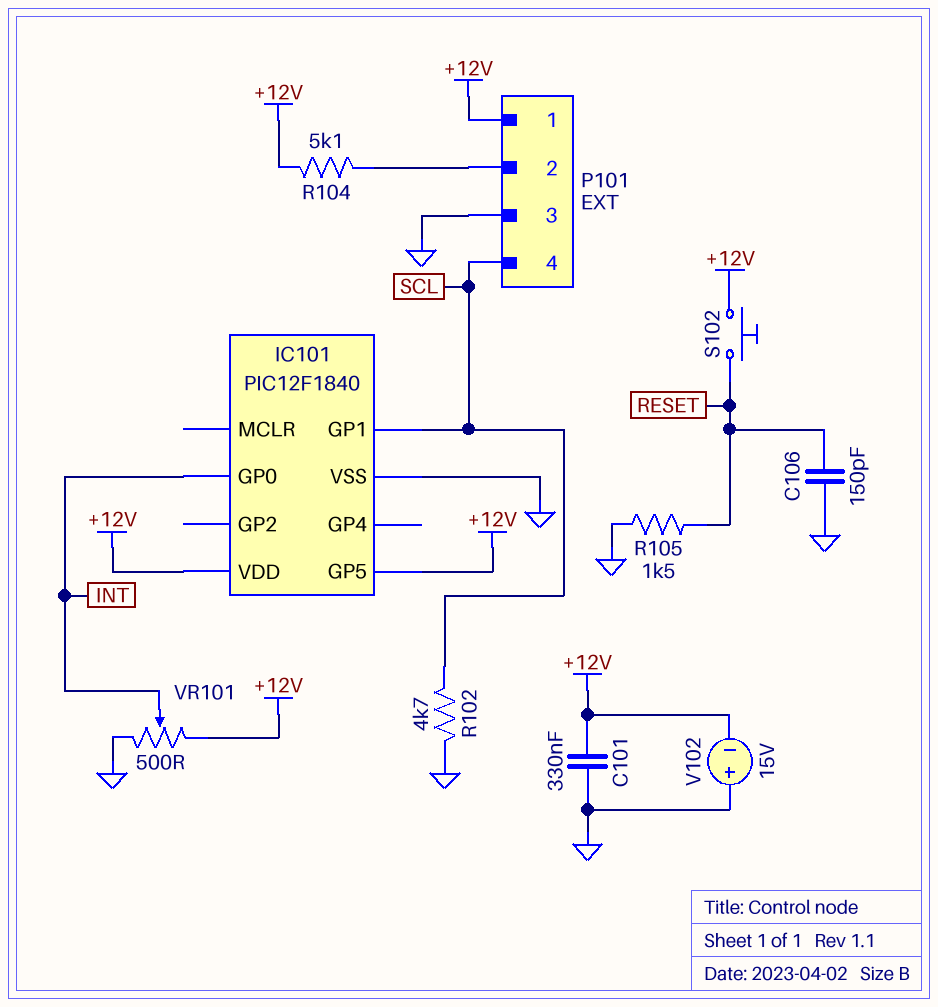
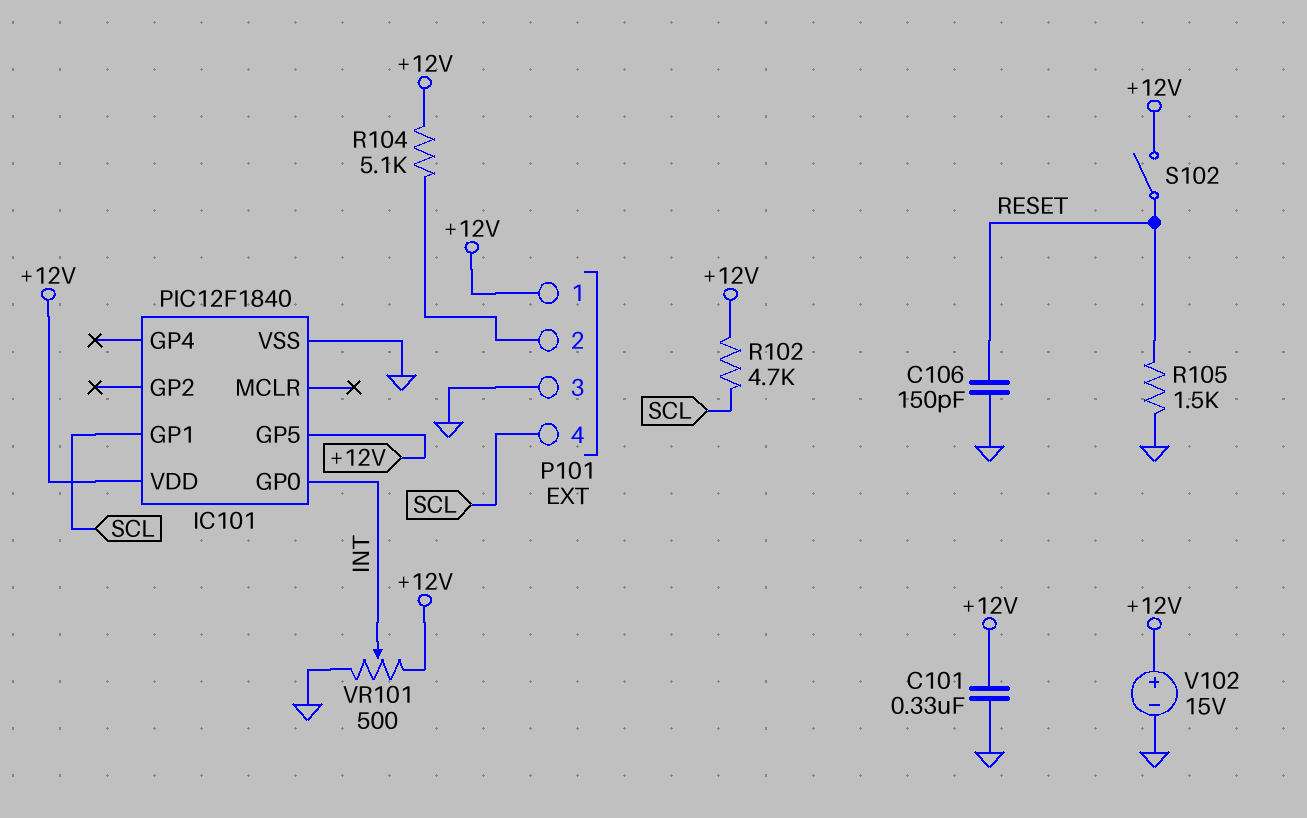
R102: 4.7k (GND, SCL) -> 4.7k (+12V, SCL)
S102: button (+12V, RESET) -> switch (+12V, RESET)
V102: 15V (plus GND, minus +12V) -> 15V (plus +12V, minus GND)

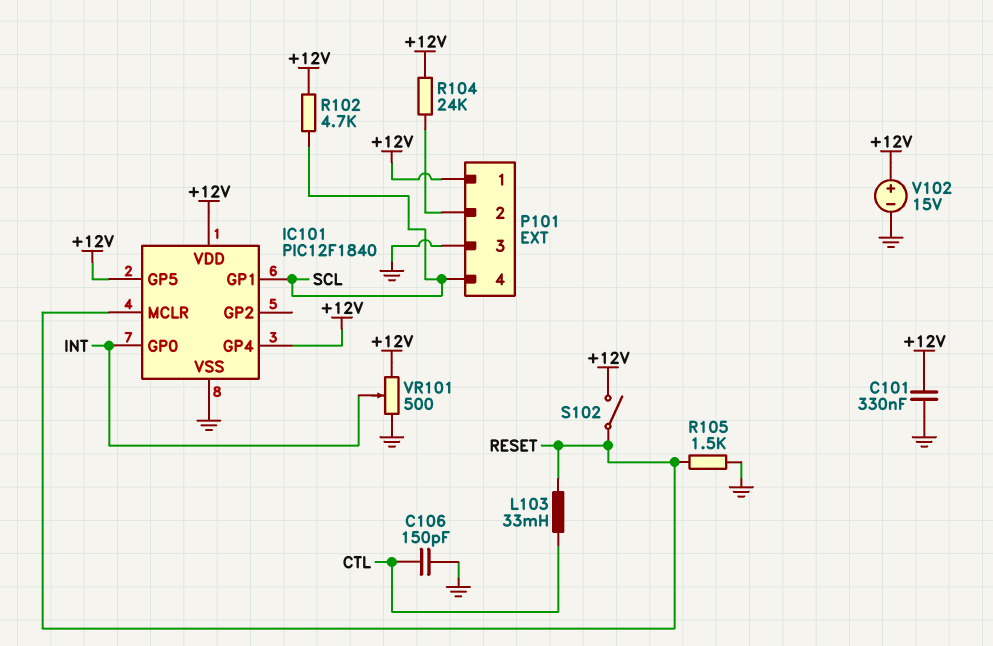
C106: 150pF (GND, RESET) -> 150pF (CTL, GND)
IC101 pin GP4: none -> +12V
IC101 pin MCLR: none -> RESET
L103: none -> 33mH (CTL, RESET)
R104: 5.1k (+12V, P101/2) -> 24k (+12V, P101/2)

